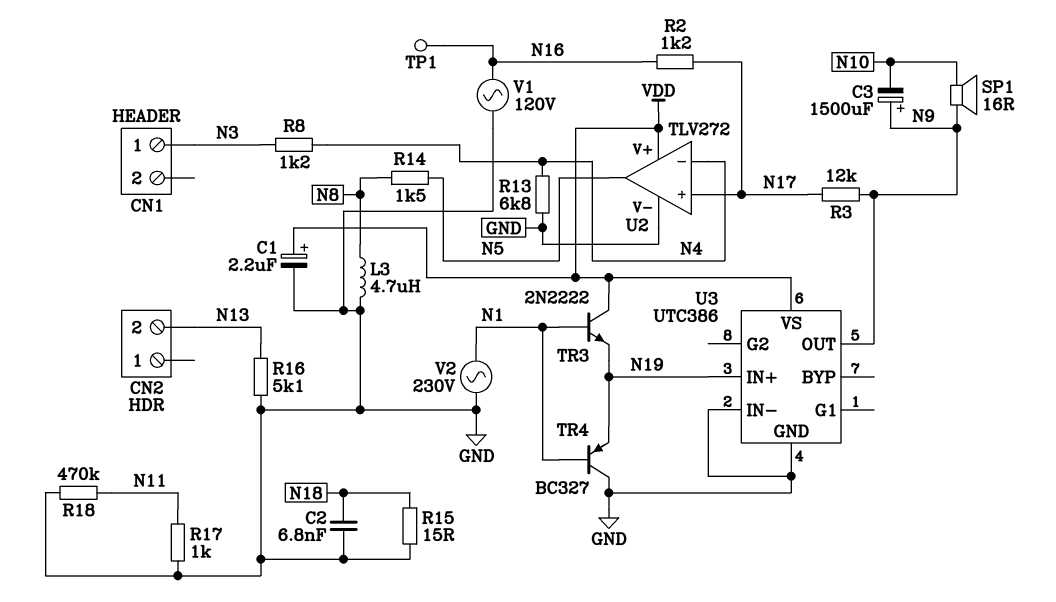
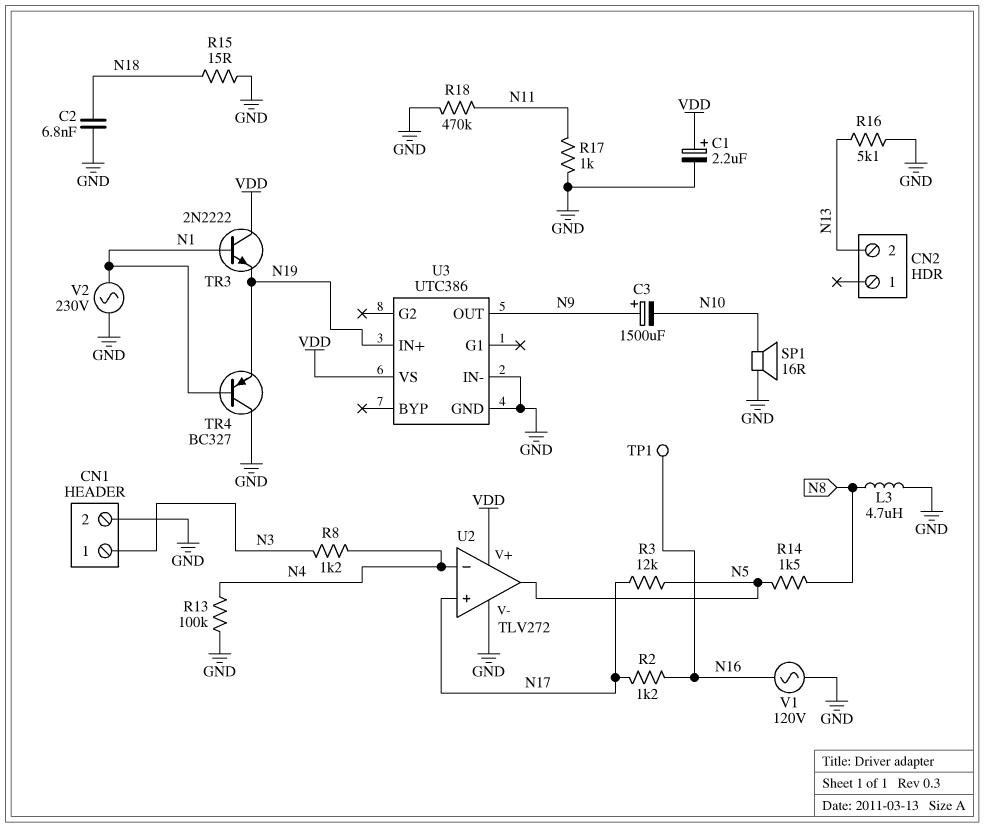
CN1 pin 2: none -> GND
R3: 12k (N9, N17) -> 12k (N5, N17)
R13: 6.8k (GND, N4) -> 100k (GND, N4)
SP1: speaker 16R (N9, N10) -> speaker 16R (GND, N10)

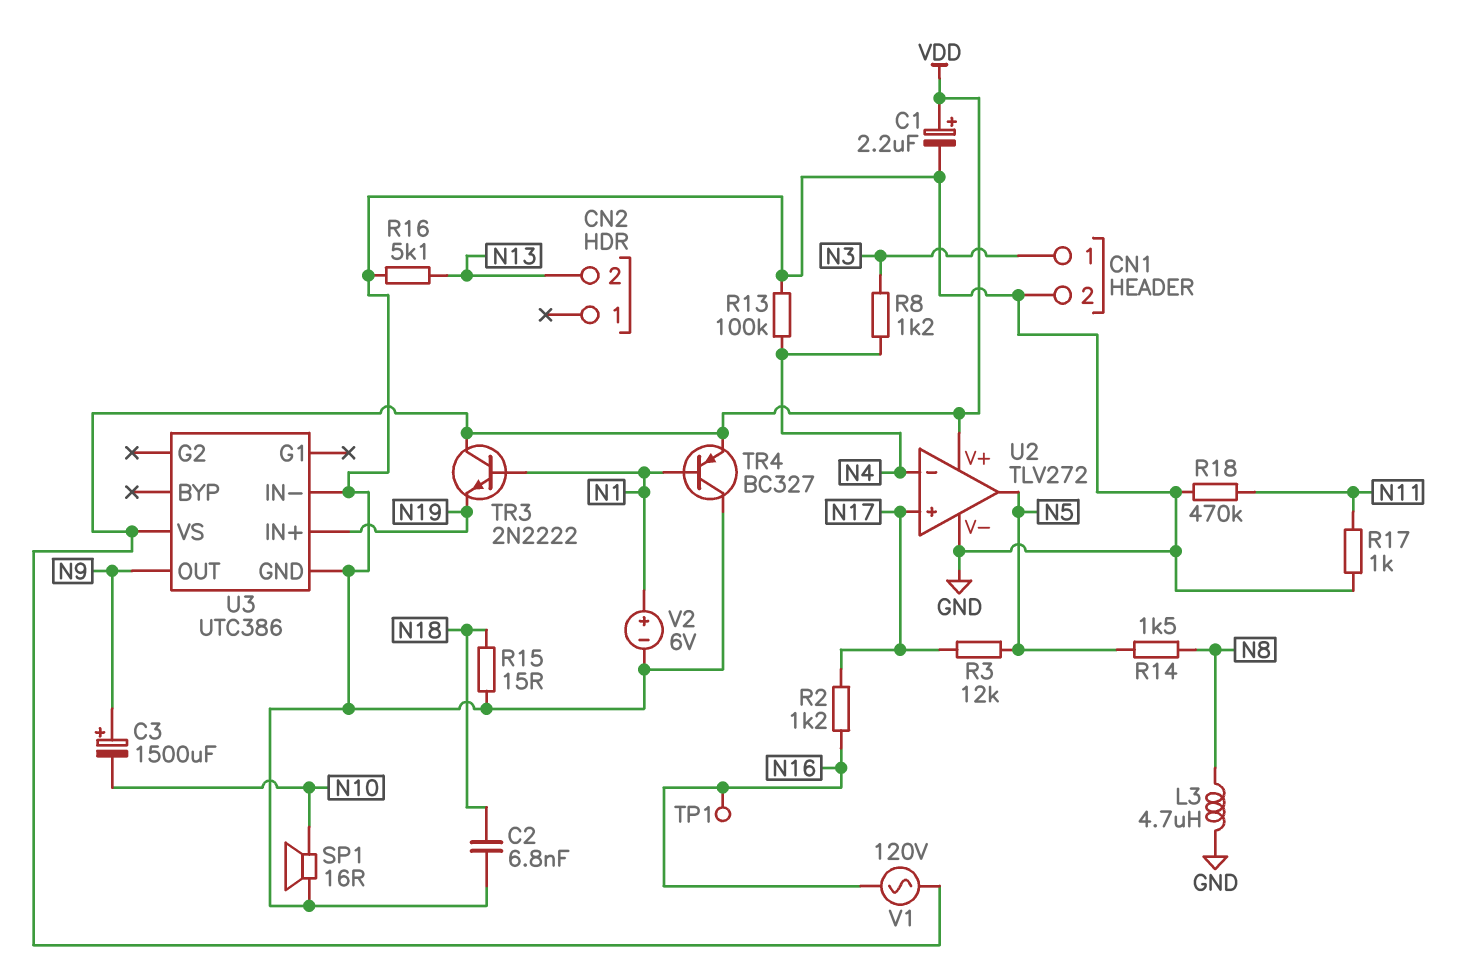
TR4: PNP BC327 (B N1, C GND, E N19) -> PNP BC327 (B N1, C GND, E VDD)
V1: AC 120V (GND, N16) -> AC 120V (N16, VDD)
V2: AC 230V (GND, N1) -> 6V (plus N1, minus GND)

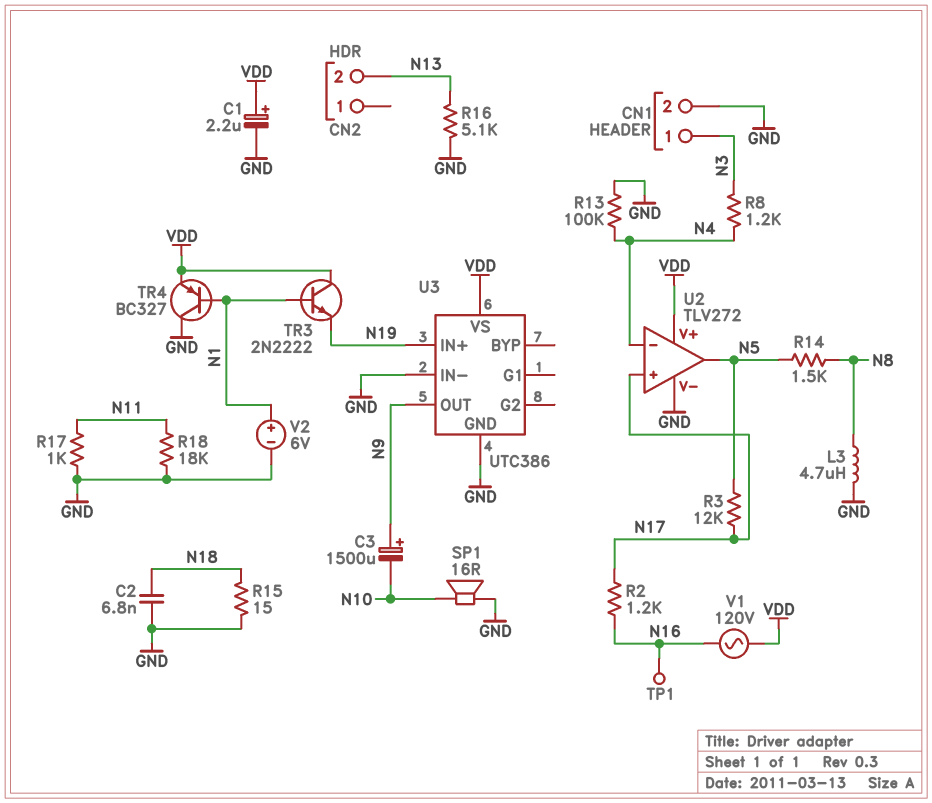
R18: 470k (GND, N11) -> 18k (GND, N11)

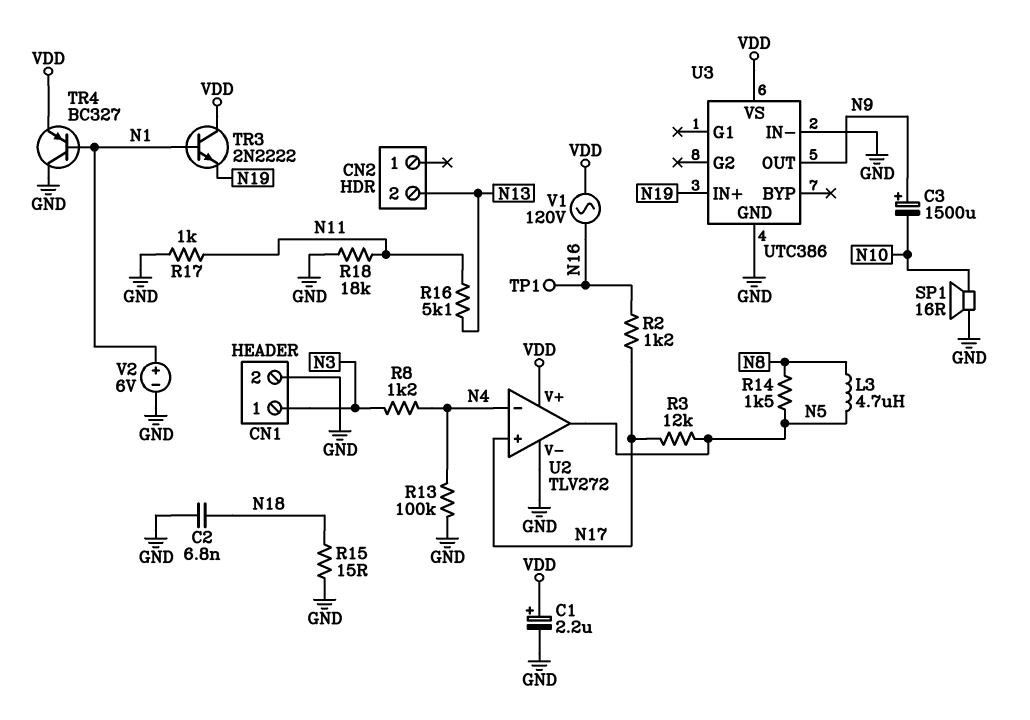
L3: 4.7uH (GND, N8) -> 4.7uH (N5, N8)
R16: 5.1k (GND, N13) -> 5.1k (N11, N13)

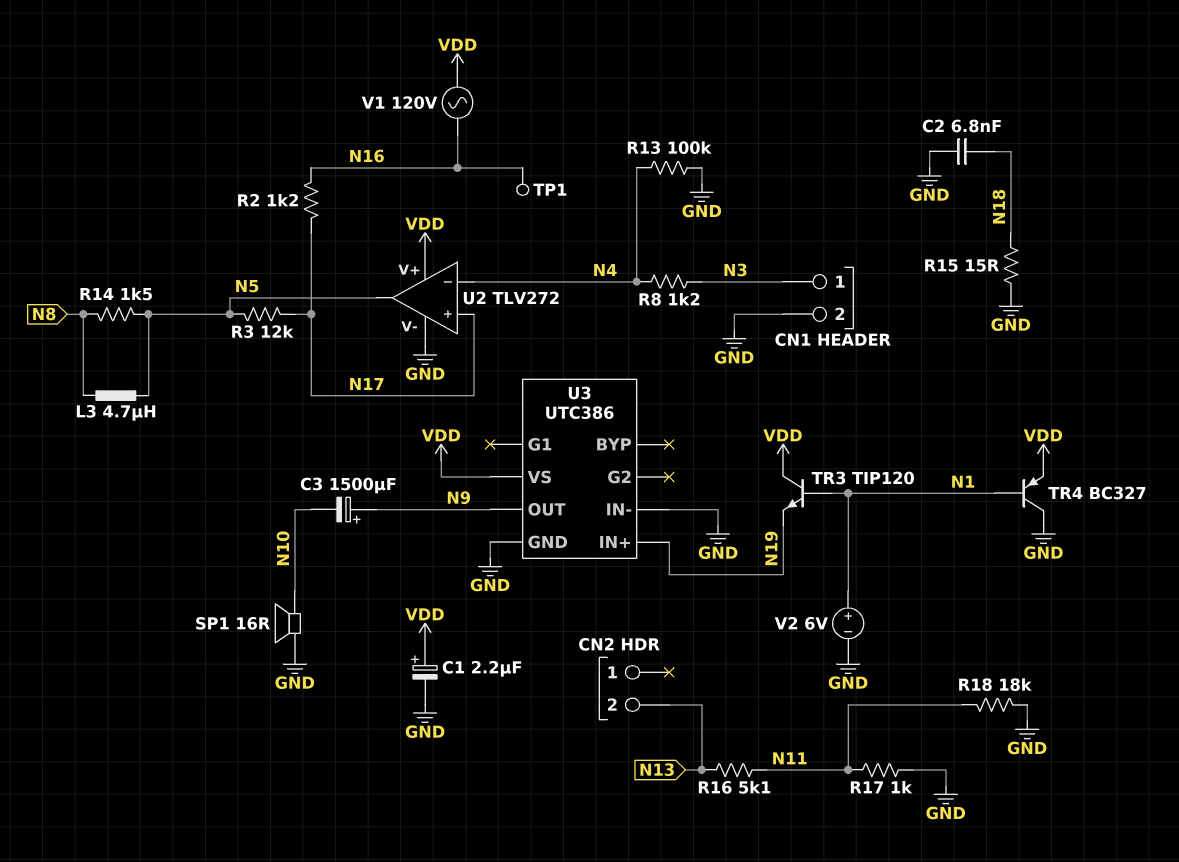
TR3: NPN 2N2222 (B N1, C VDD, E N19) -> NPN TIP120 (B N1, C VDD, E N19)

